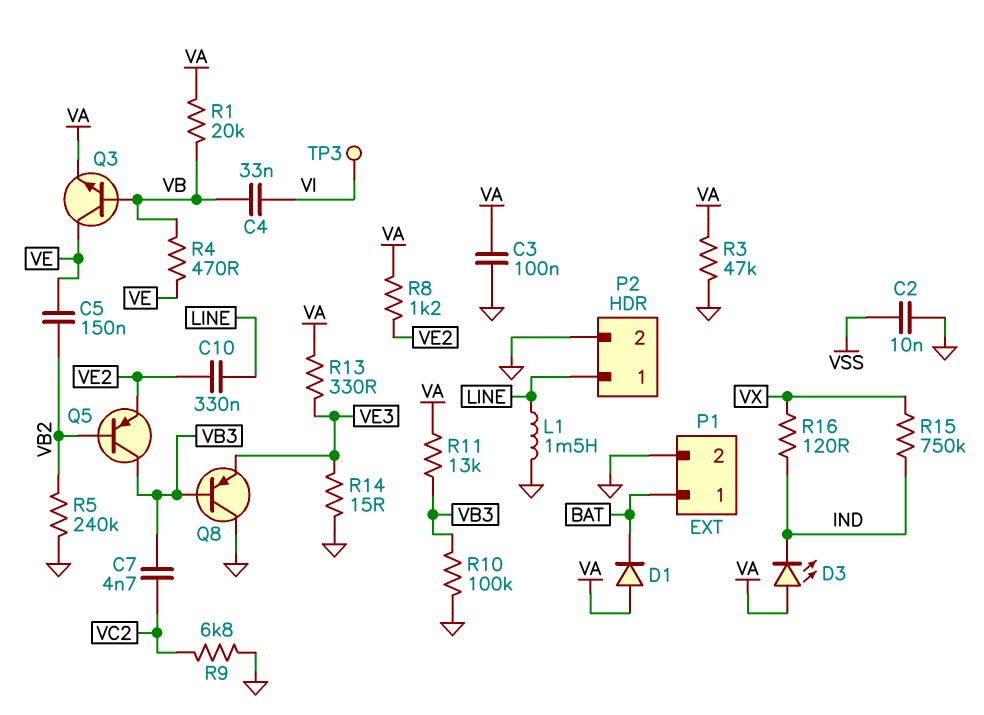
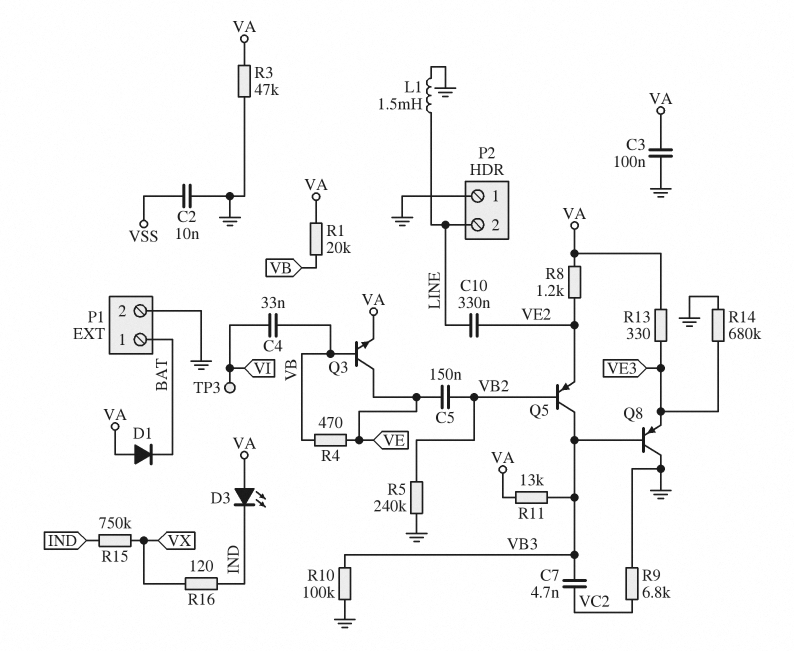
P2 pin 1: LINE -> GND
P2 pin 2: GND -> LINE
R14: 15 (GND, VE3) -> 680k (GND, VE3)

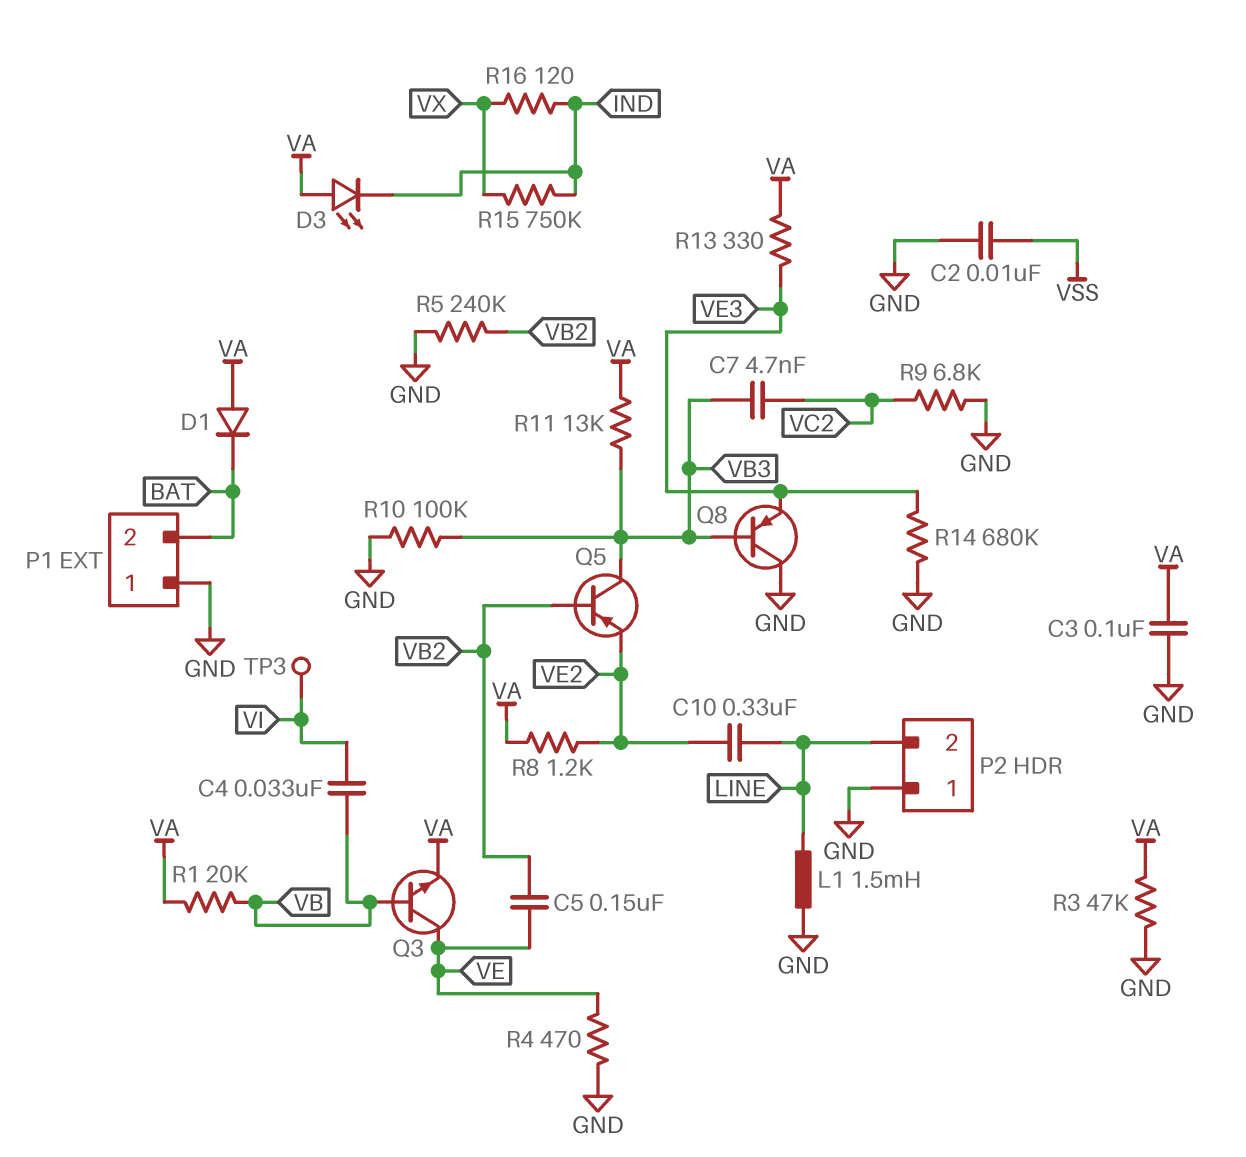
P1 pin 1: BAT -> GND
P1 pin 2: GND -> BAT
R4: 470 (VB, VE) -> 470 (GND, VE)

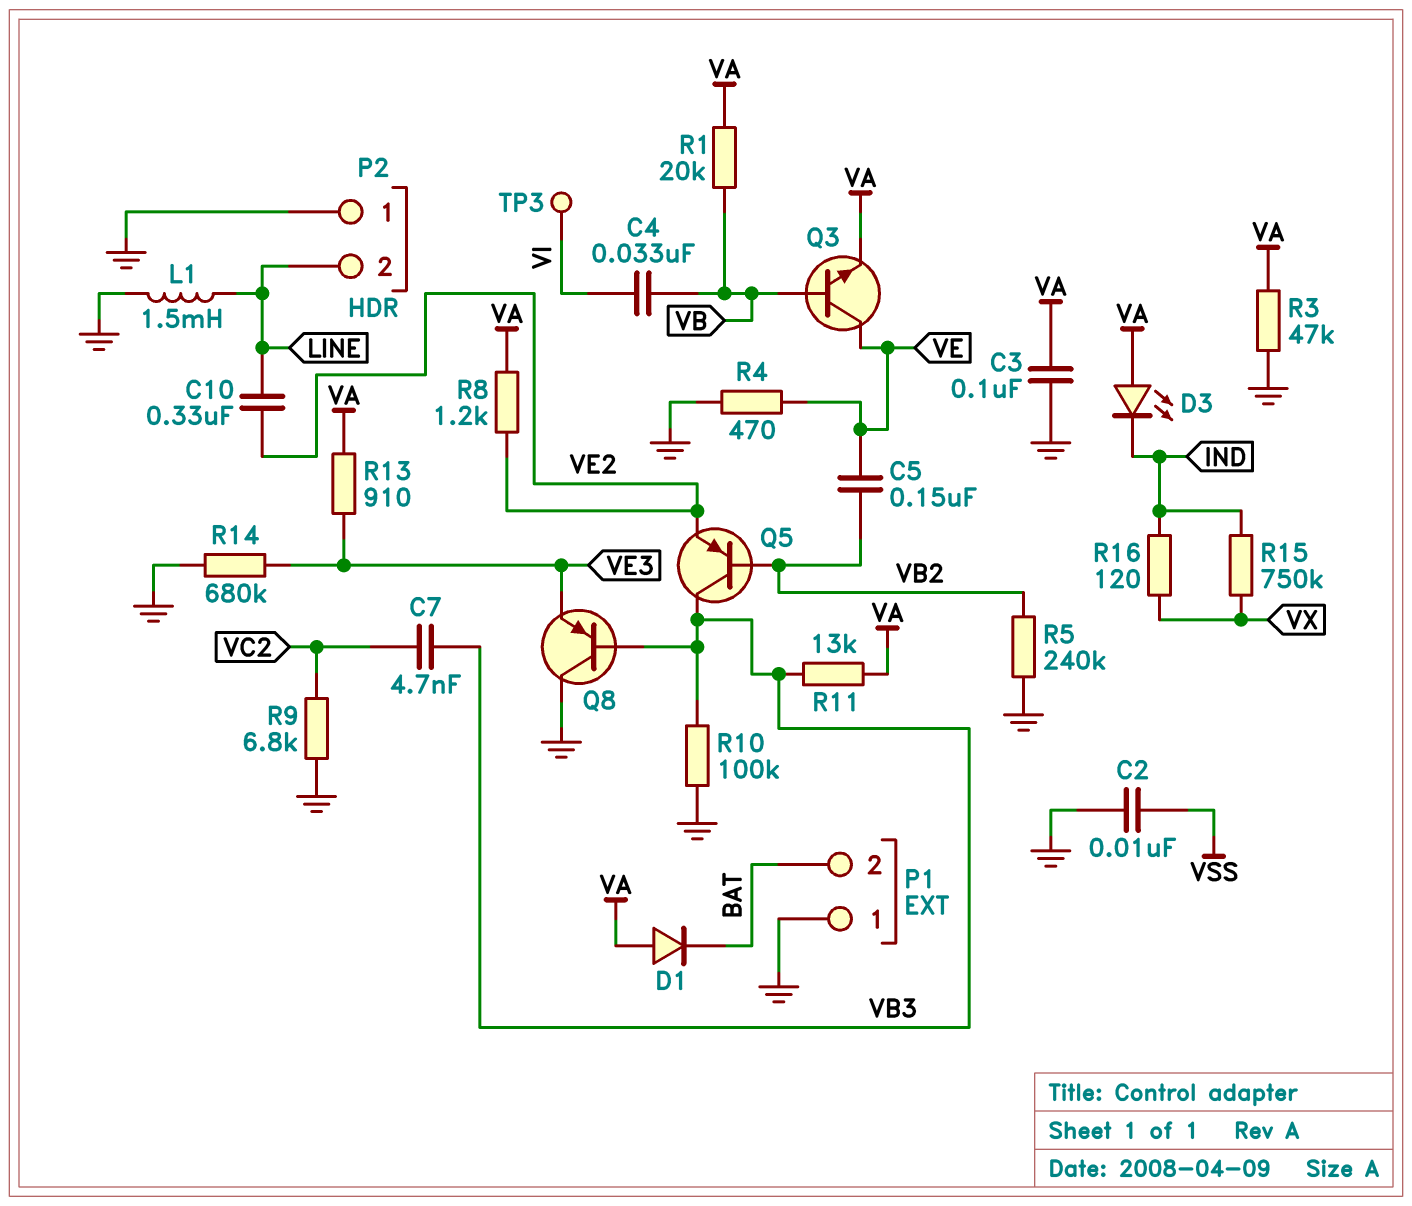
R13: 330 (VA, VE3) -> 910 (VA, VE3)

